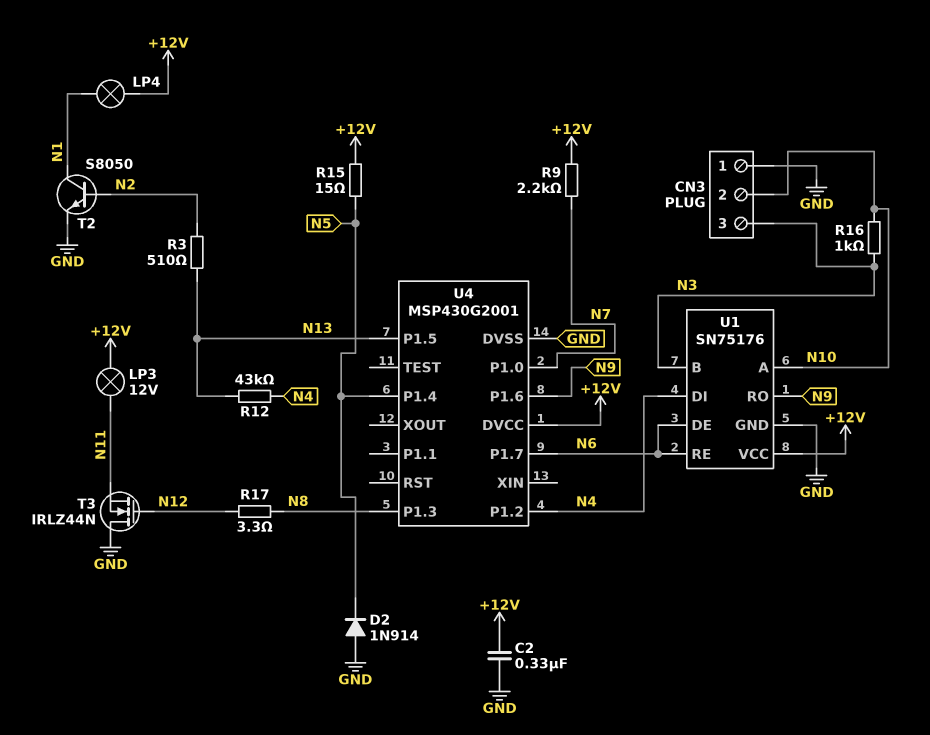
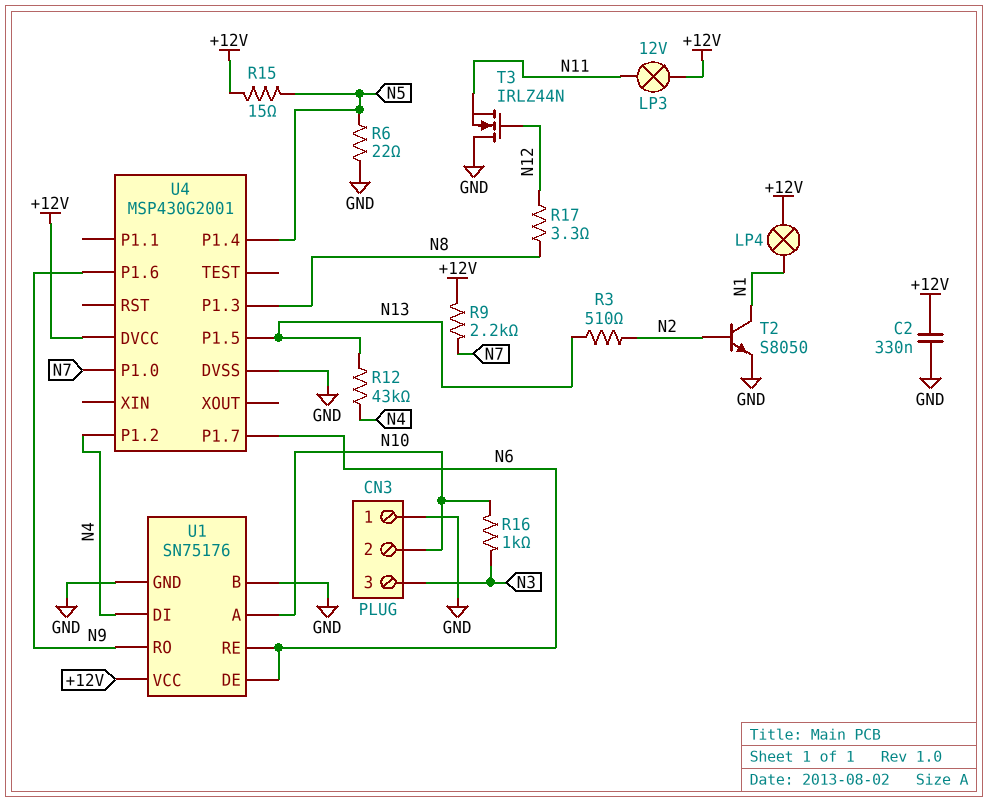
D2: diode 1N914 (A GND, K N5) -> none
R6: none -> 22 (GND, N5)
U1 pin B: N3 -> GND

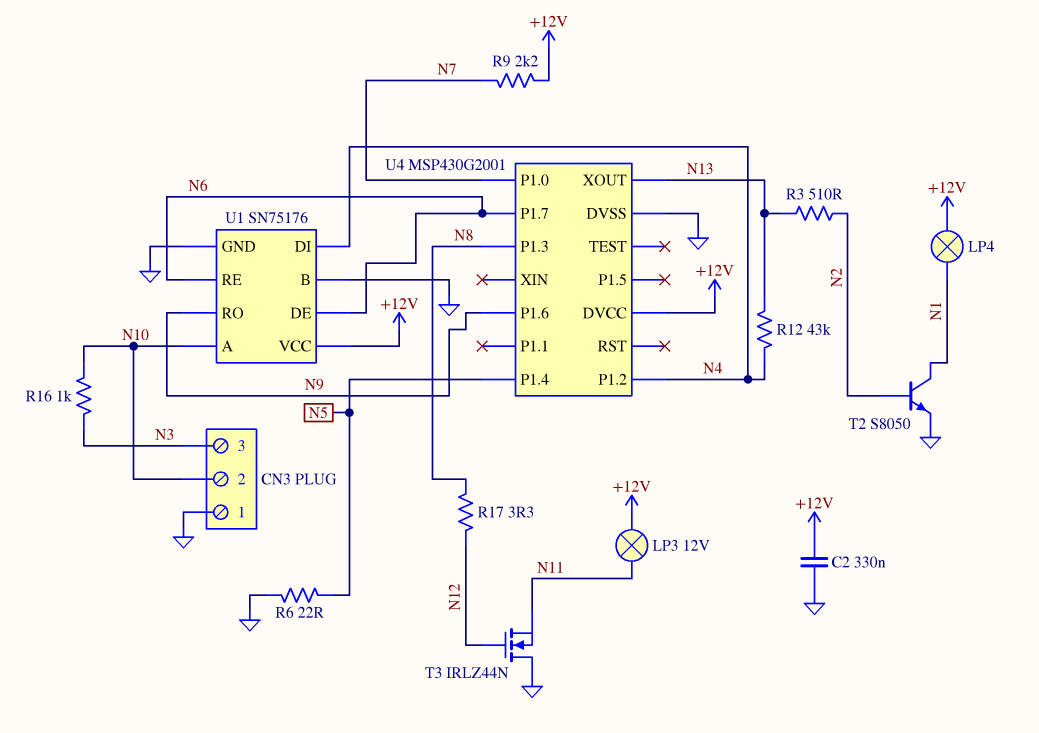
R15: 15 (+12V, N5) -> none
U4 pin P1.5: N13 -> none
U4 pin XOUT: none -> N13

